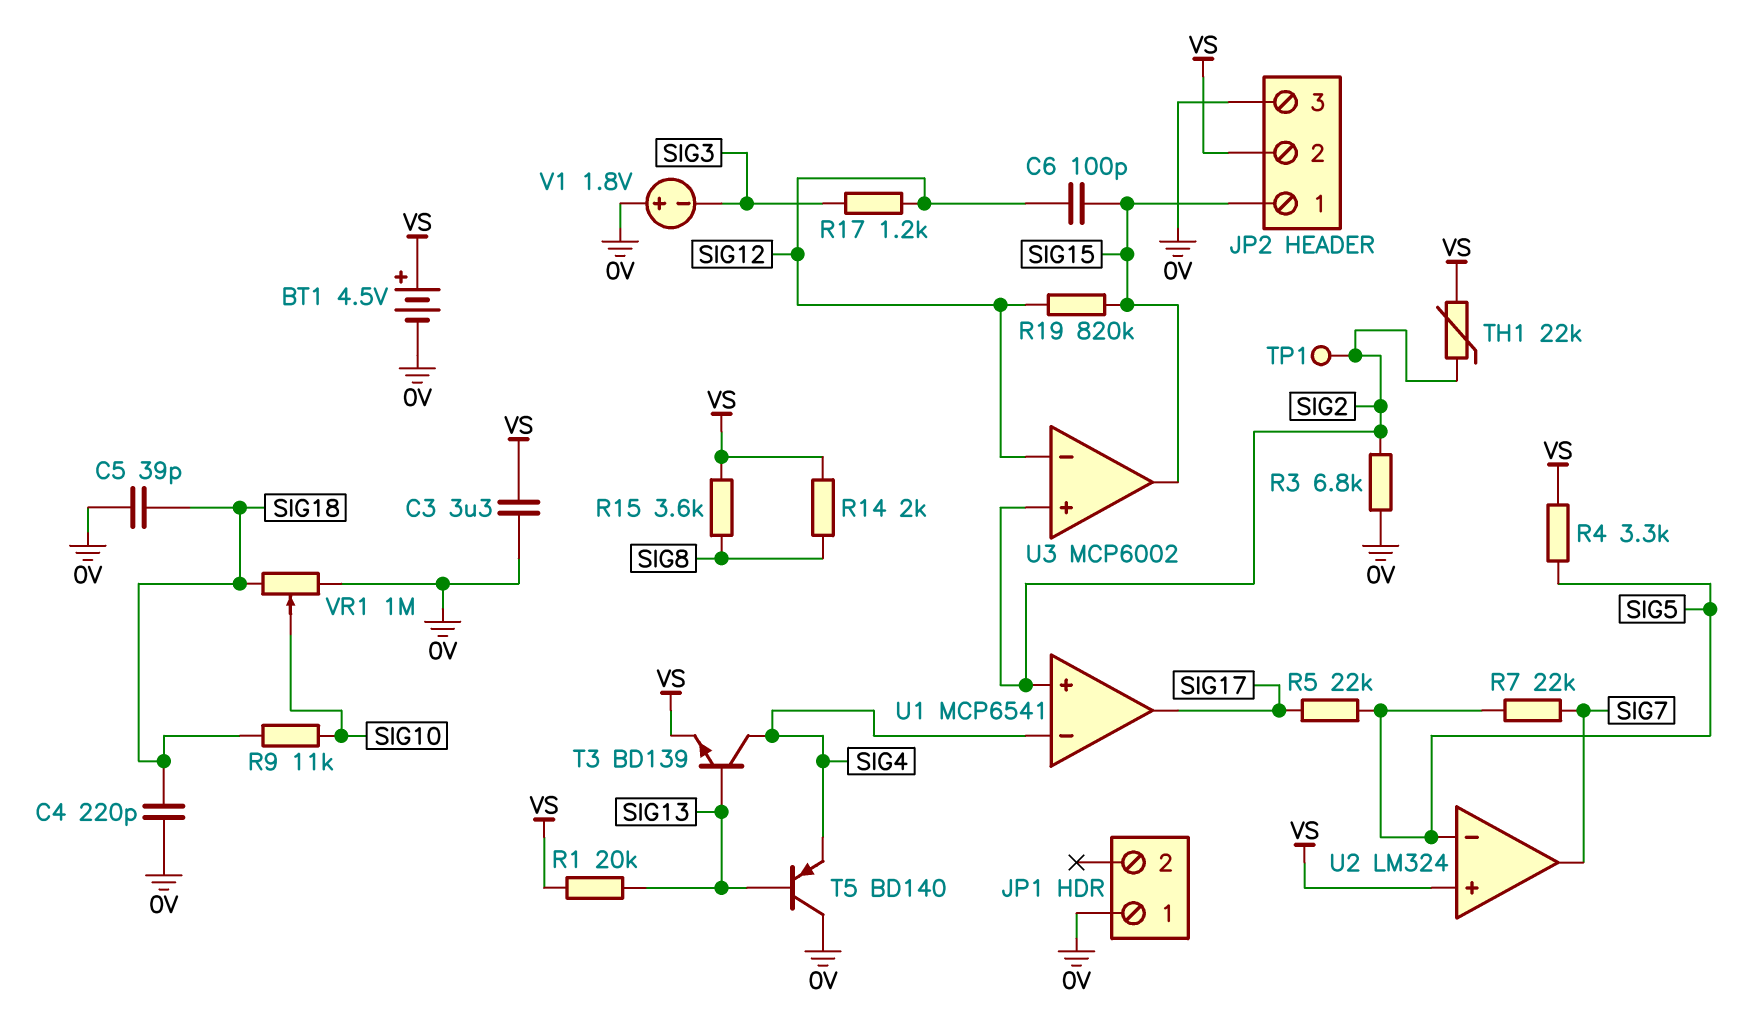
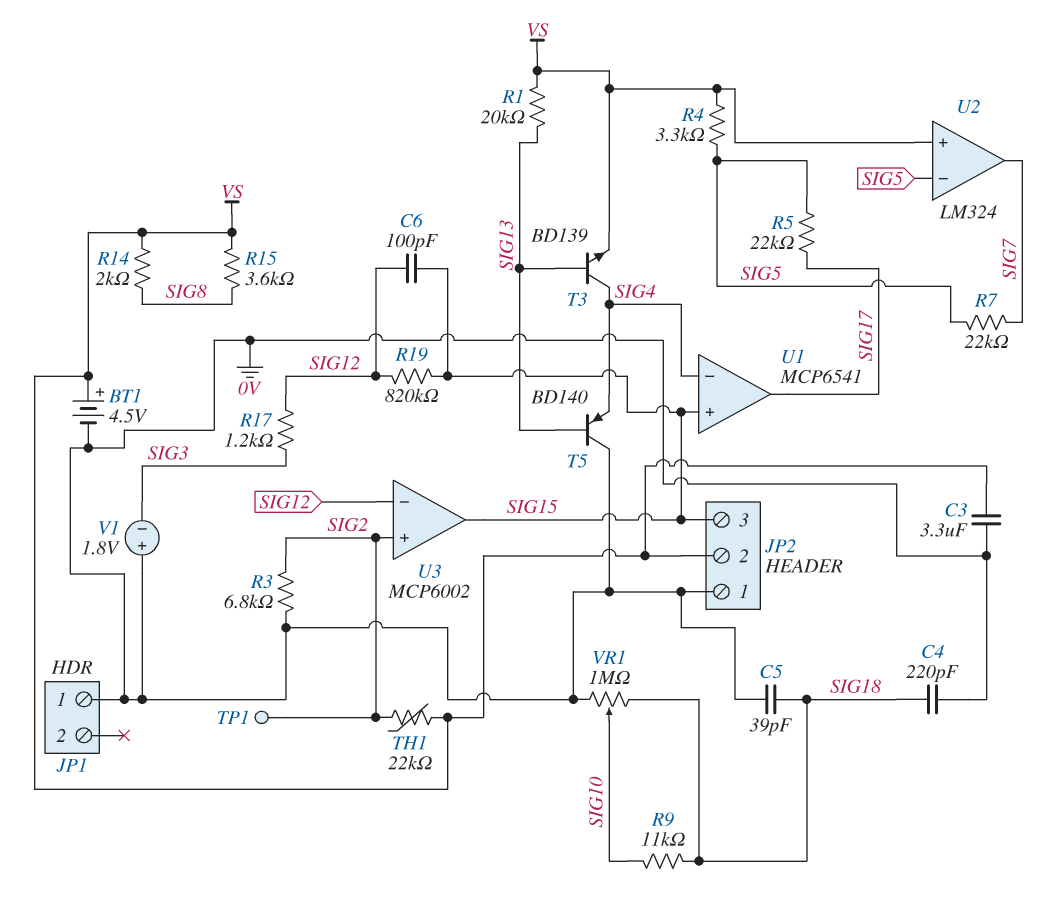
JP2 pin 1: SIG15 -> 0V
JP2 pin 3: 0V -> SIG15
U1 pin in+: SIG2 -> SIG15

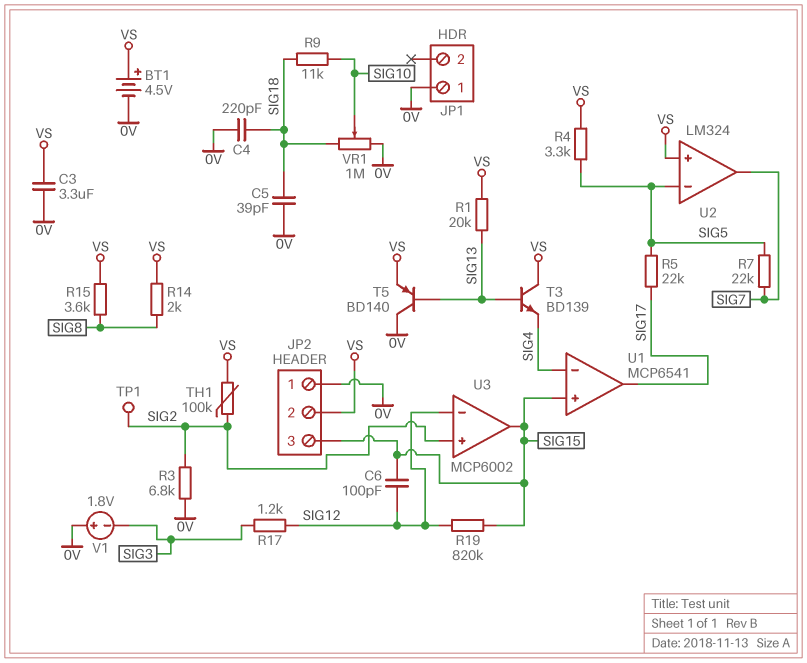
T3: NPN BD139 (B SIG13, C SIG4, E VS) -> NPN BD139 (B SIG13, C VS, E SIG4)
T5: PNP BD140 (B SIG13, C 0V, E SIG4) -> PNP BD140 (B SIG13, C 0V, E VS)
TH1: 22k (SIG2, VS) -> 100k (SIG2, VS)

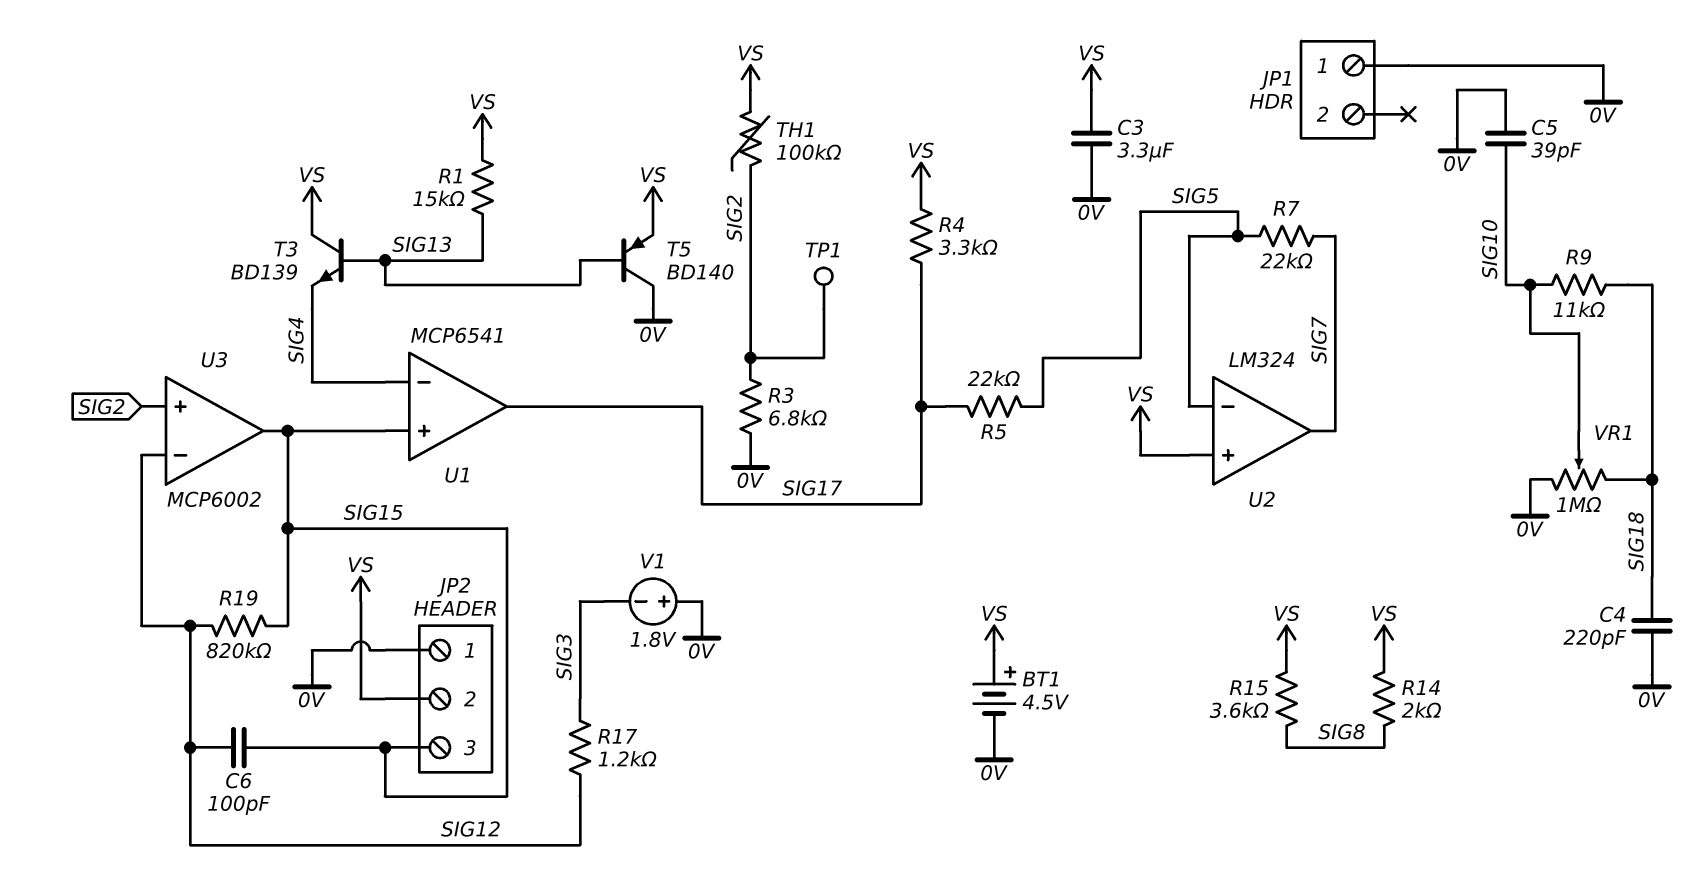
C5: 39pF (0V, SIG18) -> 39pF (0V, SIG10)
R1: 20k (SIG13, VS) -> 15k (SIG13, VS)
R4: 3.3k (SIG5, VS) -> 3.3k (SIG17, VS)

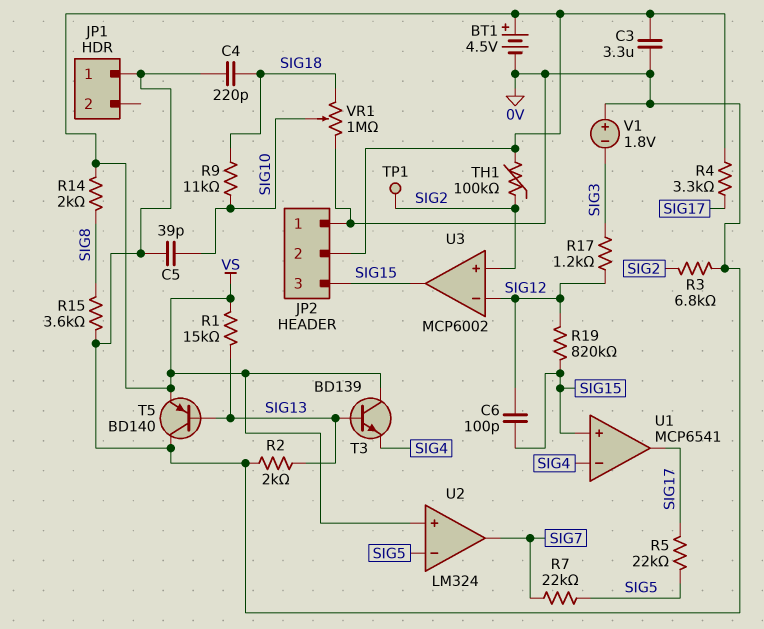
R2: none -> 2k (0V, SIG13)
R15: 3.6k (SIG8, VS) -> 3.6k (0V, SIG8)

